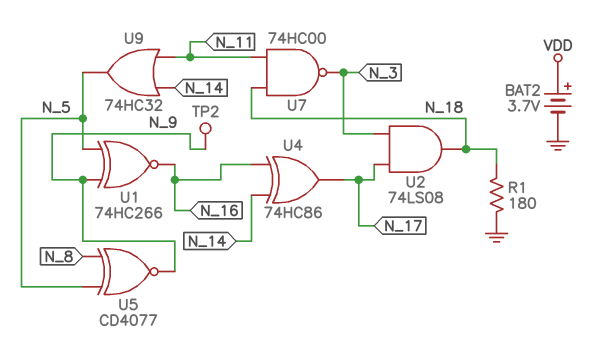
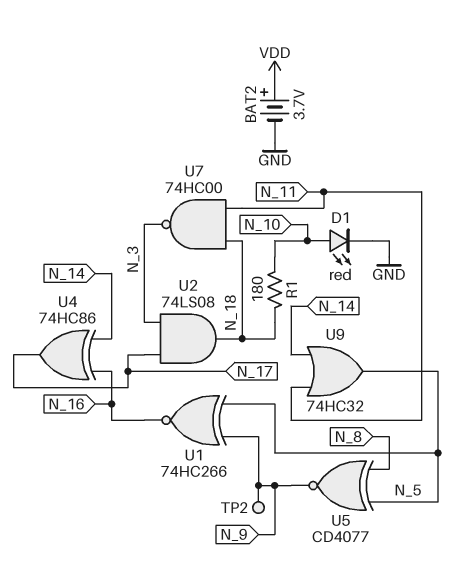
D1: none -> LED red (A N_10, K GND)
R1: 180 (GND, N_18) -> 180 (N_10, N_18)

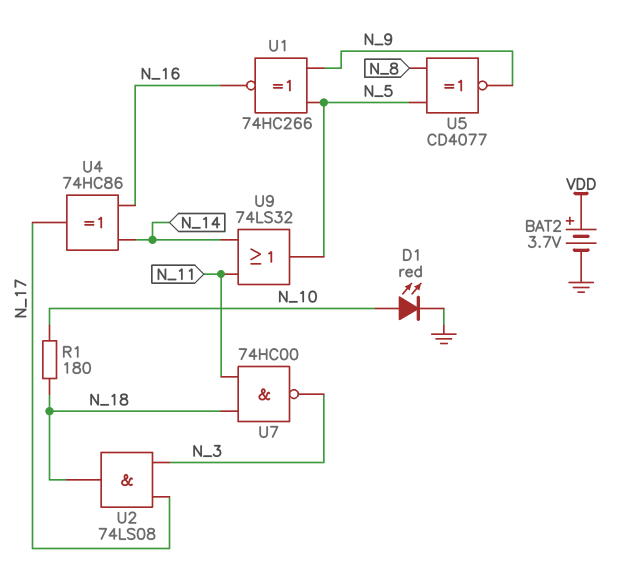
TP2: test point (N_9) -> none
U9: OR 74HC32 (in N_11, in N_14, out N_5) -> OR 74LS32 (in N_11, in N_14, out N_5)

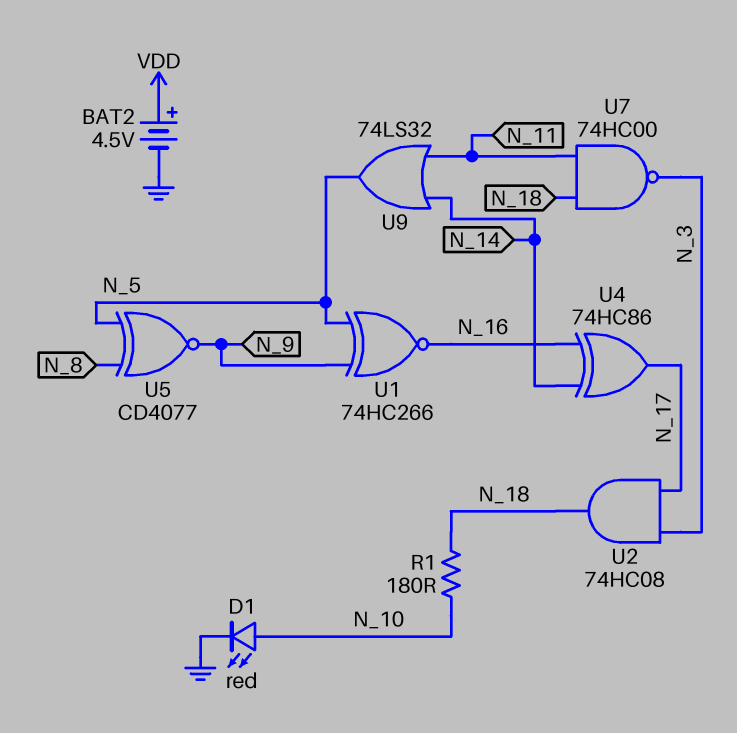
BAT2: 3.7V (plus VDD, minus GND) -> 4.5V (plus VDD, minus GND)
U2: AND 74LS08 (in N_3, in N_17, out N_18) -> AND 74HC08 (in N_3, in N_17, out N_18)

